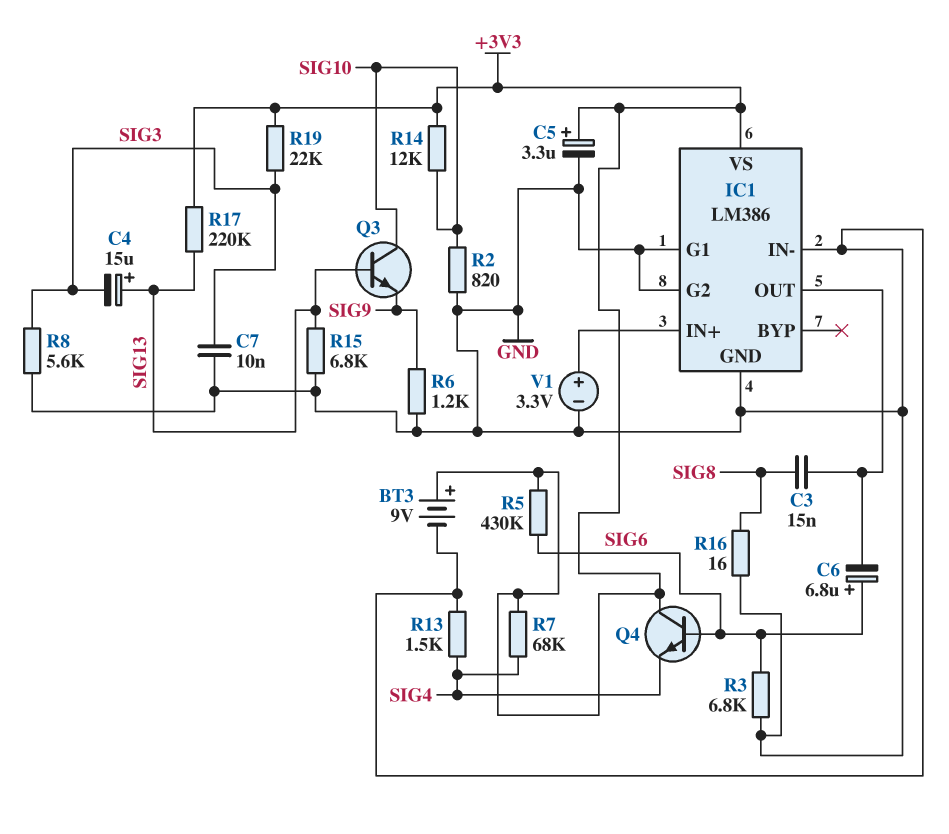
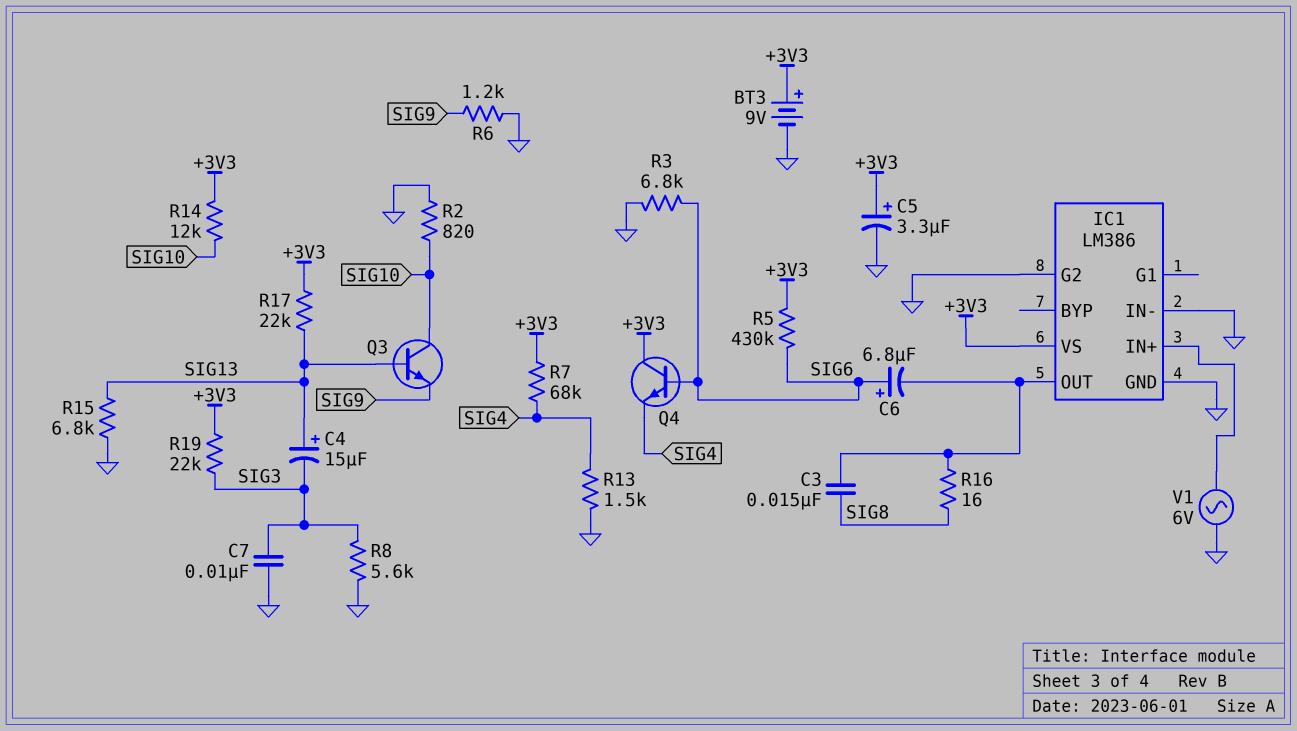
IC1 pin G1: GND -> none
R16: 16 (GND, SIG8) -> 16 (IC1/OUT, SIG8)
R17: 220k (+3V3, SIG13) -> 22k (+3V3, SIG13)
V1: 3.3V (plus IC1/IN+, minus GND) -> AC 6V (GND, IC1/IN+)

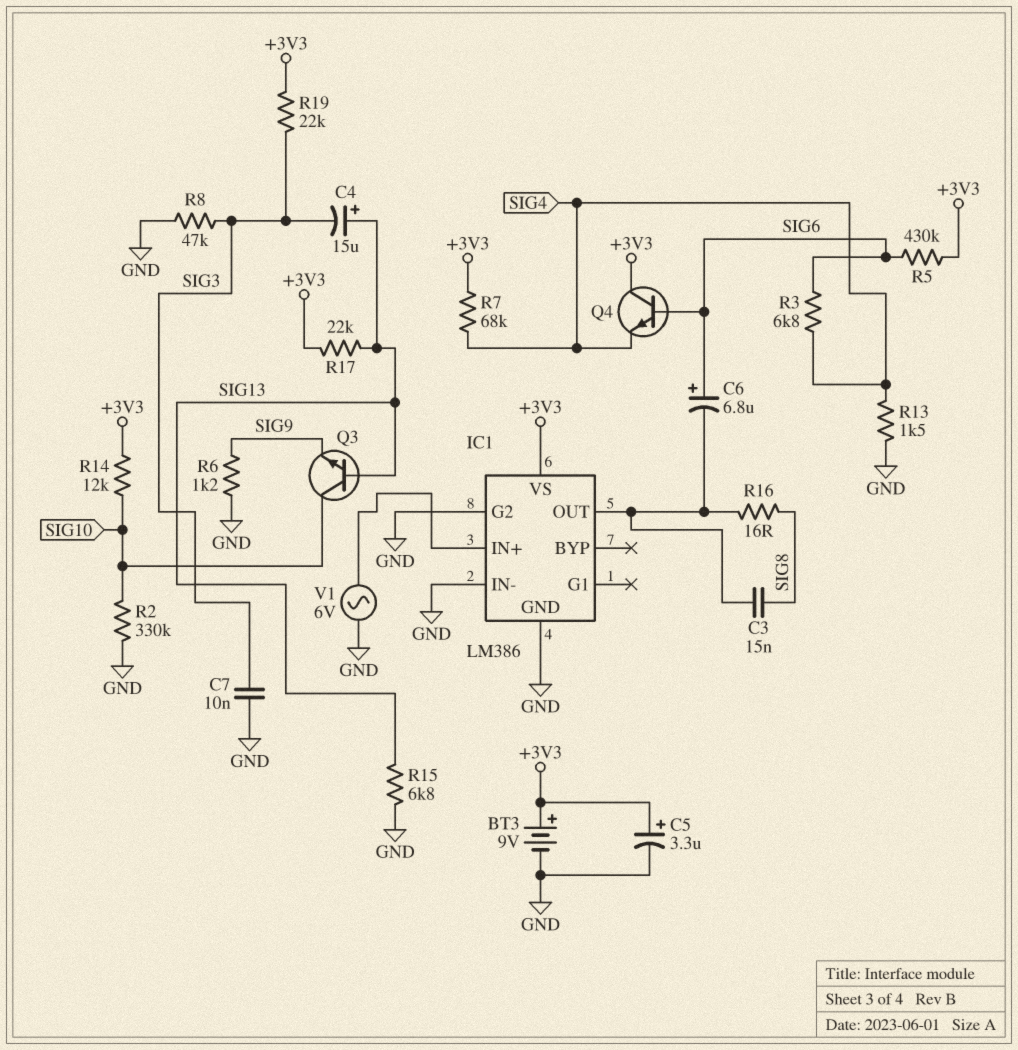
R2: 820 (GND, SIG10) -> 330k (GND, SIG10)
R3: 6.8k (GND, SIG6) -> 6.8k (SIG4, SIG6)
R8: 5.6k (GND, SIG3) -> 47k (GND, SIG3)

